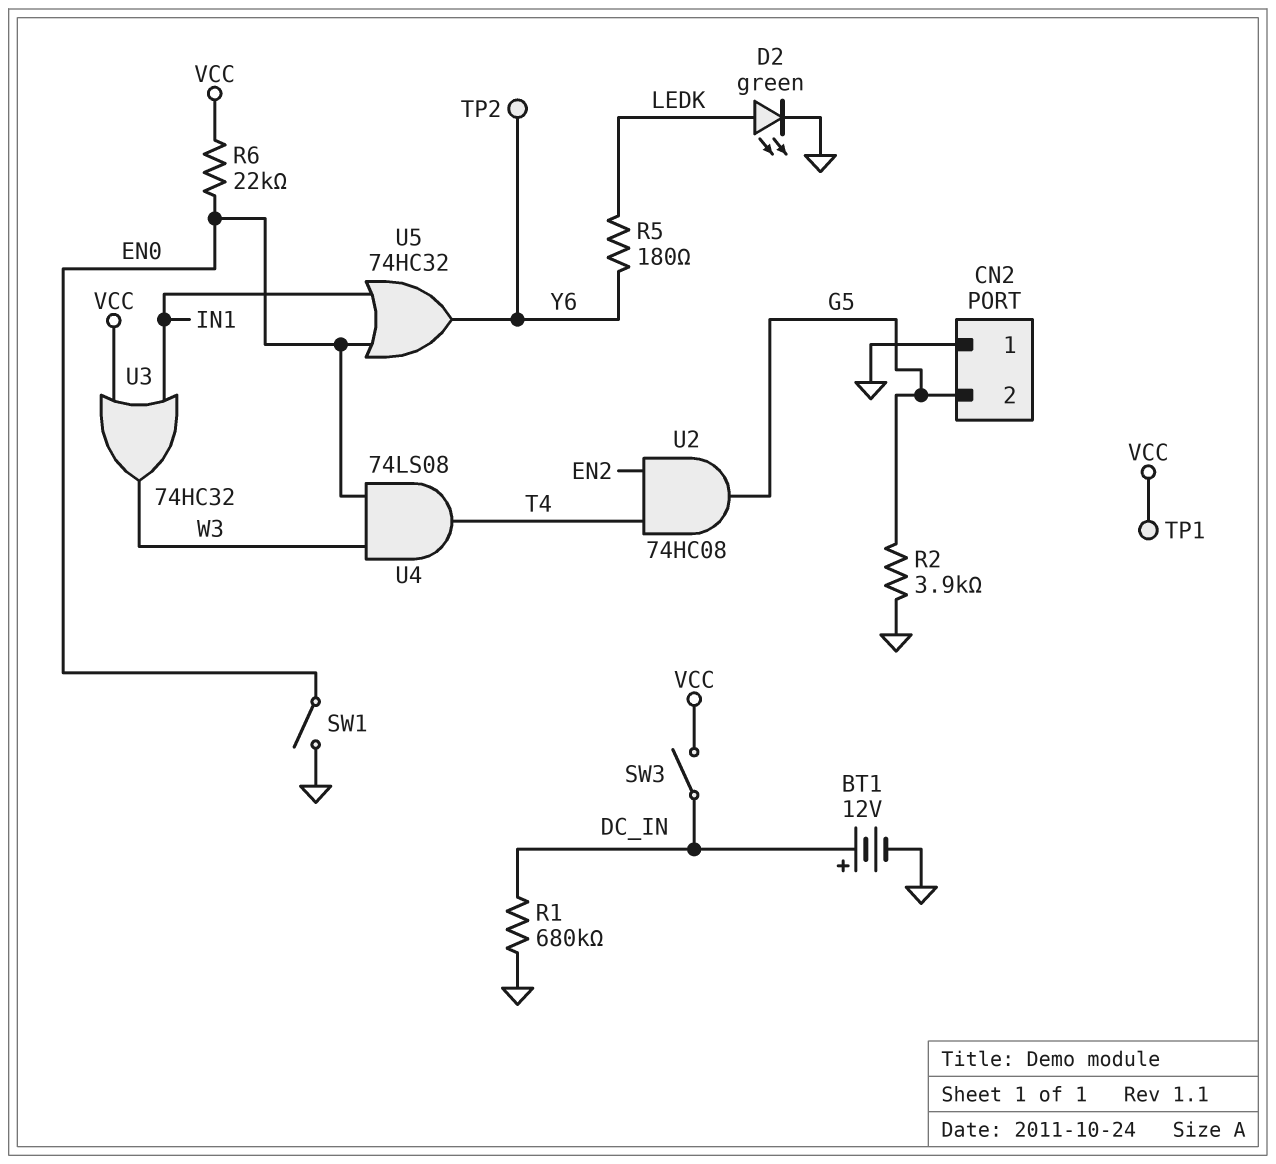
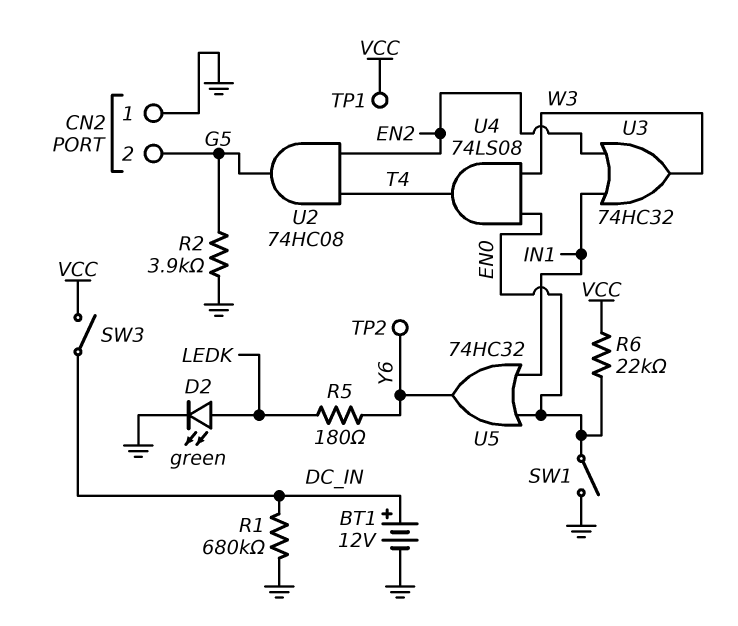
U3: OR 74HC32 (in IN1, in VCC, out W3) -> OR 74HC32 (in EN2, in IN1, out W3)

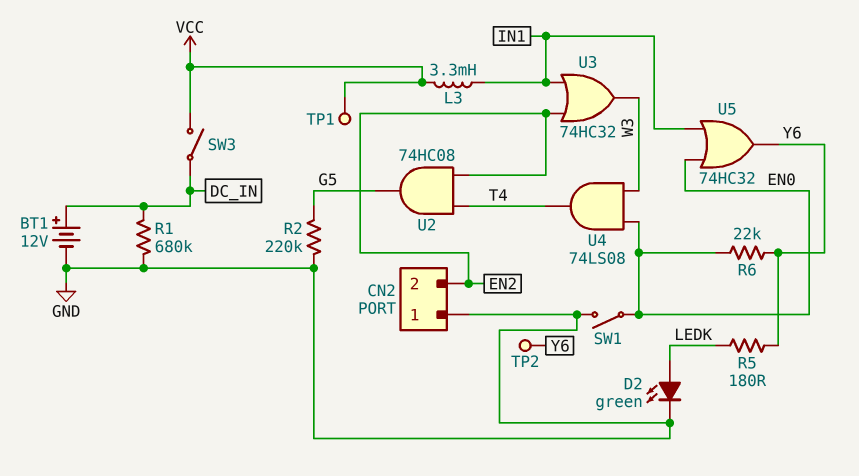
CN2 pin 2: G5 -> EN2
L3: none -> 3.3mH (IN1, VCC)
R2: 3.9k (G5, GND) -> 220k (G5, GND)
R6: 22k (EN0, VCC) -> 22k (EN0, Y6)

